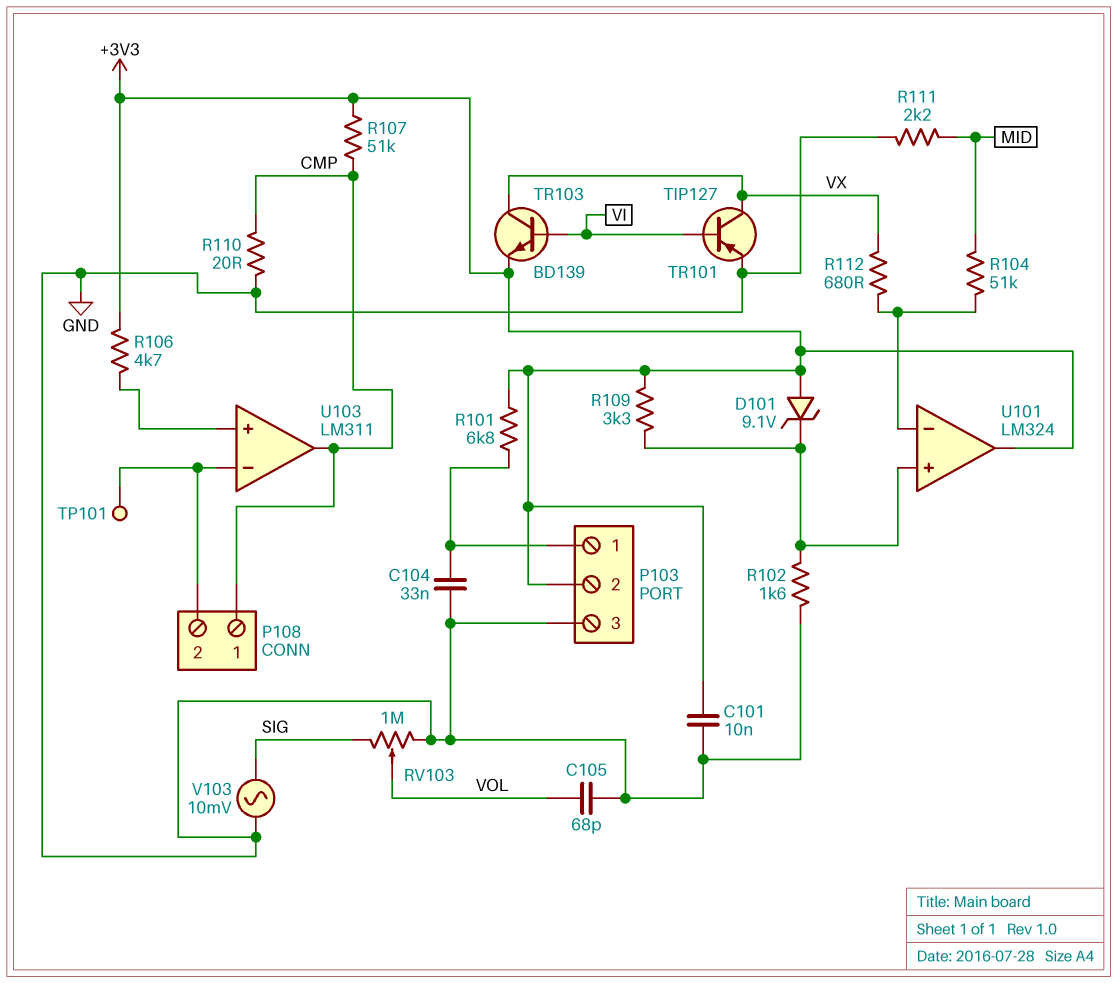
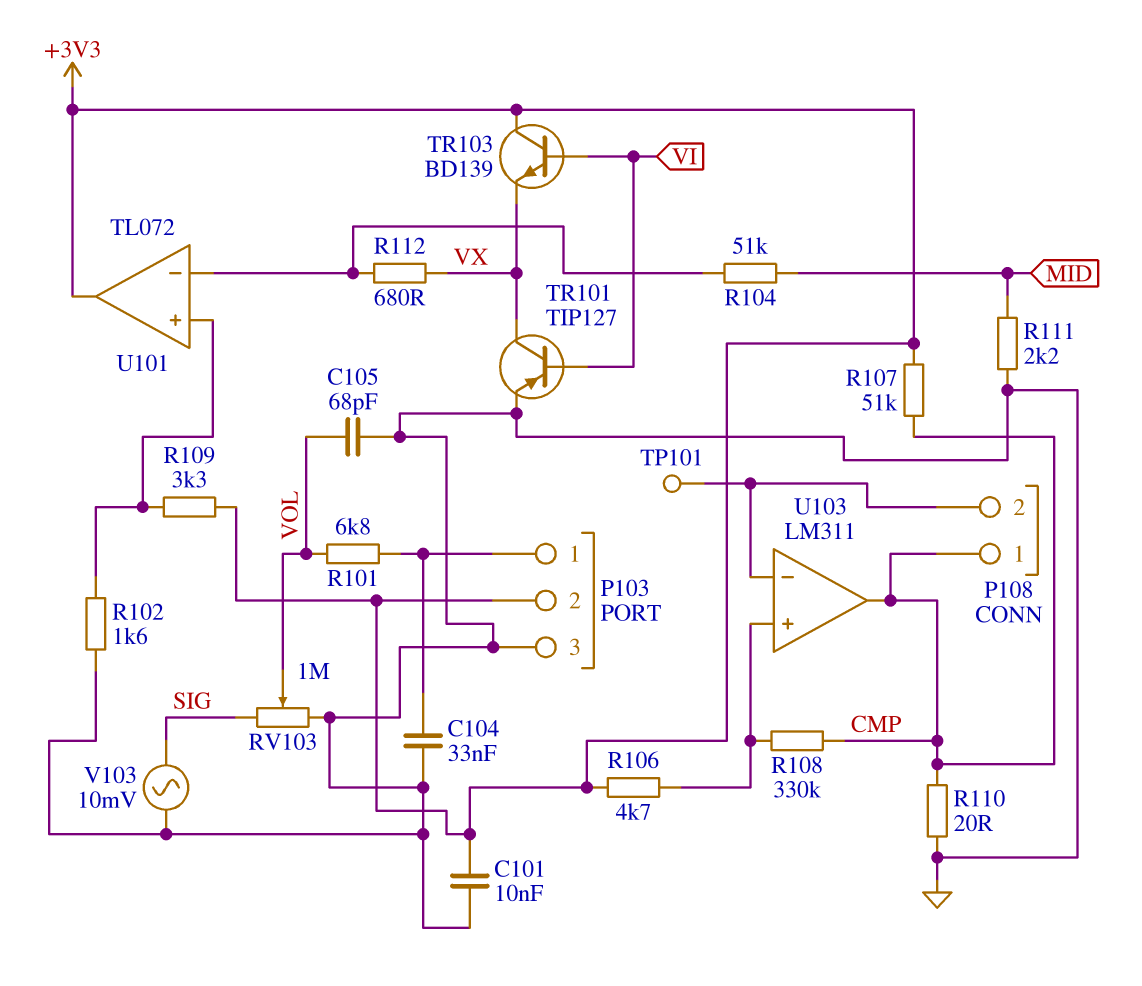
D101: zener 9.1V (A +3V3, K U101/in+) -> none
R101: 6.8k (+3V3, P103/1) -> 6.8k (P103/1, VOL)
R108: none -> 330k (CMP, U103/in+)
TR103: NPN BD139 (B VI, C VX, E +3V3) -> NPN BD139 (B VI, C +3V3, E VX)
U101: LM324 -> TL072

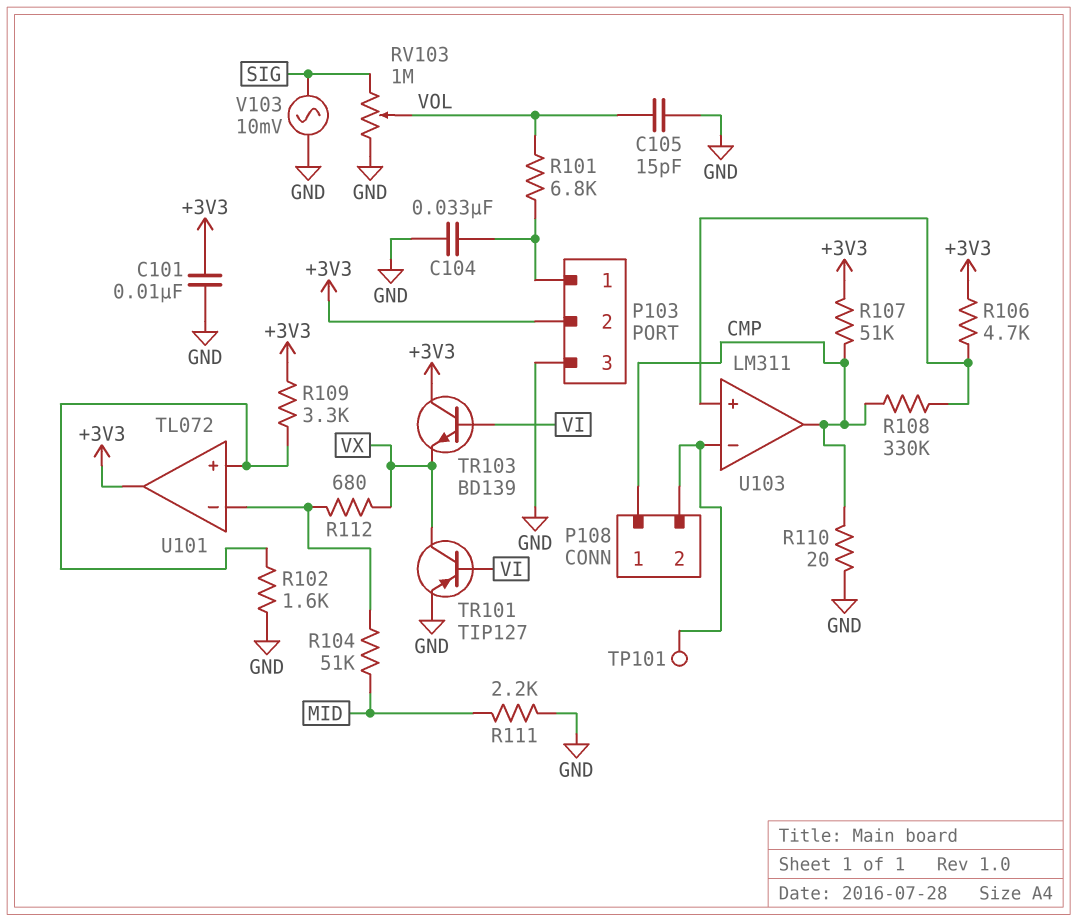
C105: 68pF (GND, VOL) -> 15pF (GND, VOL)

